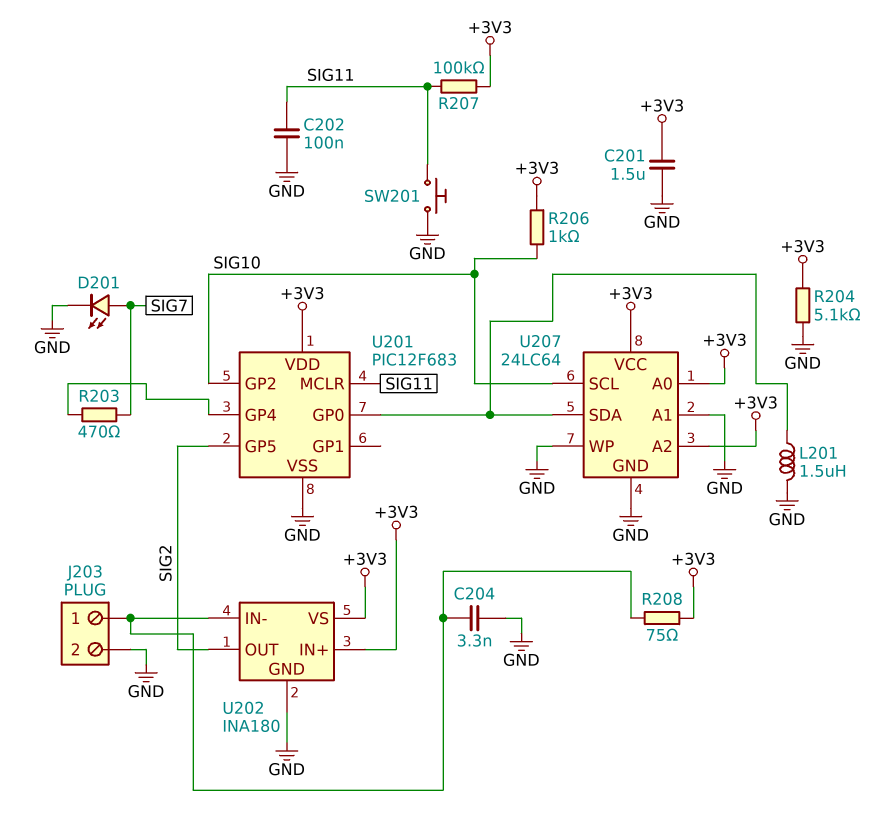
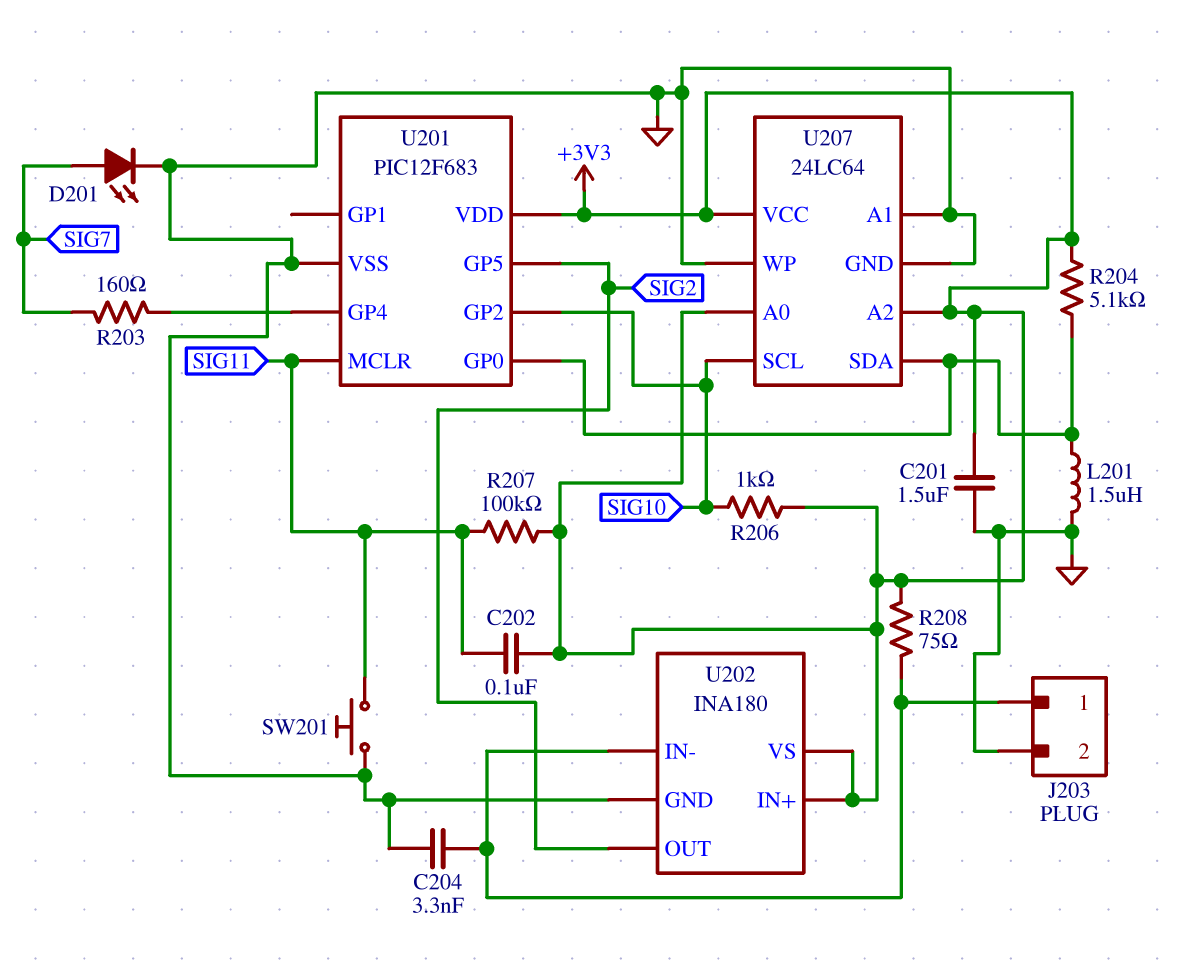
C202: 100nF (GND, SIG11) -> 100nF (+3V3, SIG11)
R203: 470 (SIG7, U201/GP4) -> 160 (SIG7, U201/GP4)
R204: 5.1k (+3V3, GND) -> 5.1k (+3V3, U201/GP0)

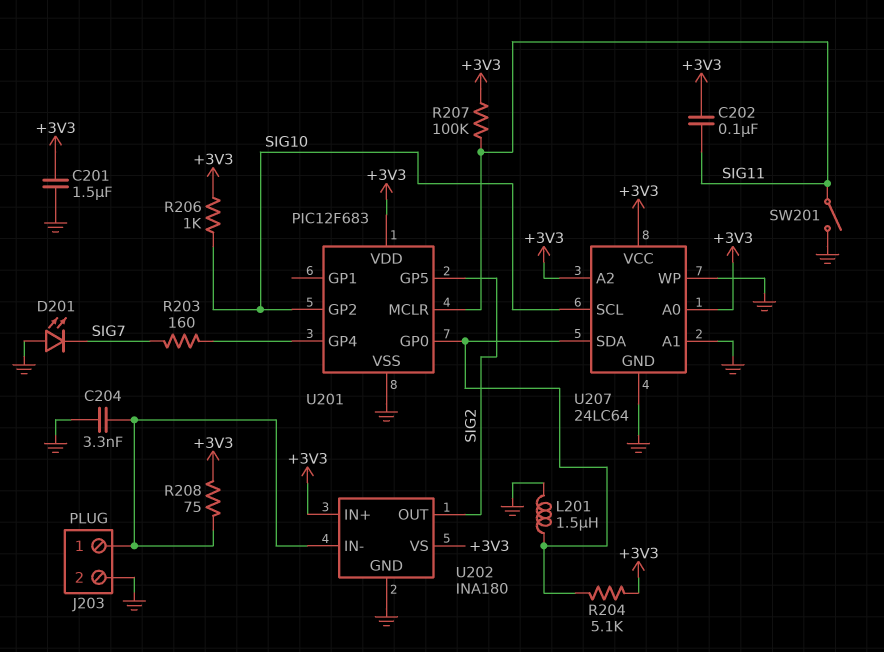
D201: LED (A SIG7, K GND) -> LED (A GND, K SIG7)
SW201: button (GND, SIG11) -> switch (GND, SIG11)

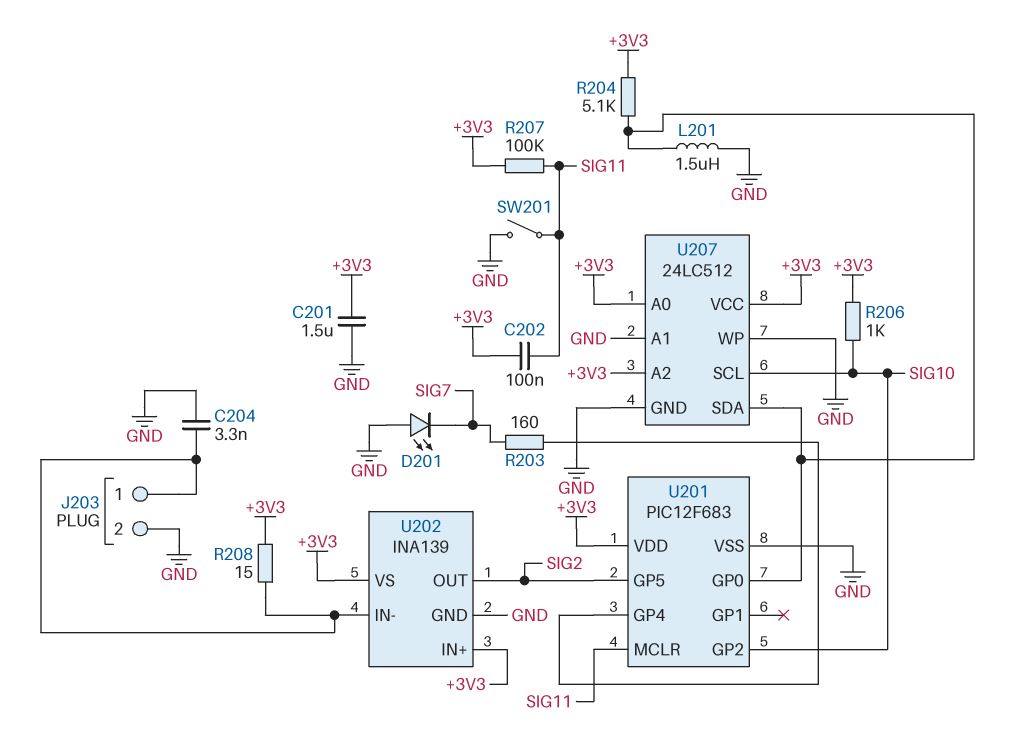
R208: 75 (+3V3, J203/1) -> 15 (+3V3, J203/1)
U202: INA180 -> INA139
U207: 24LC64 -> 24LC512

